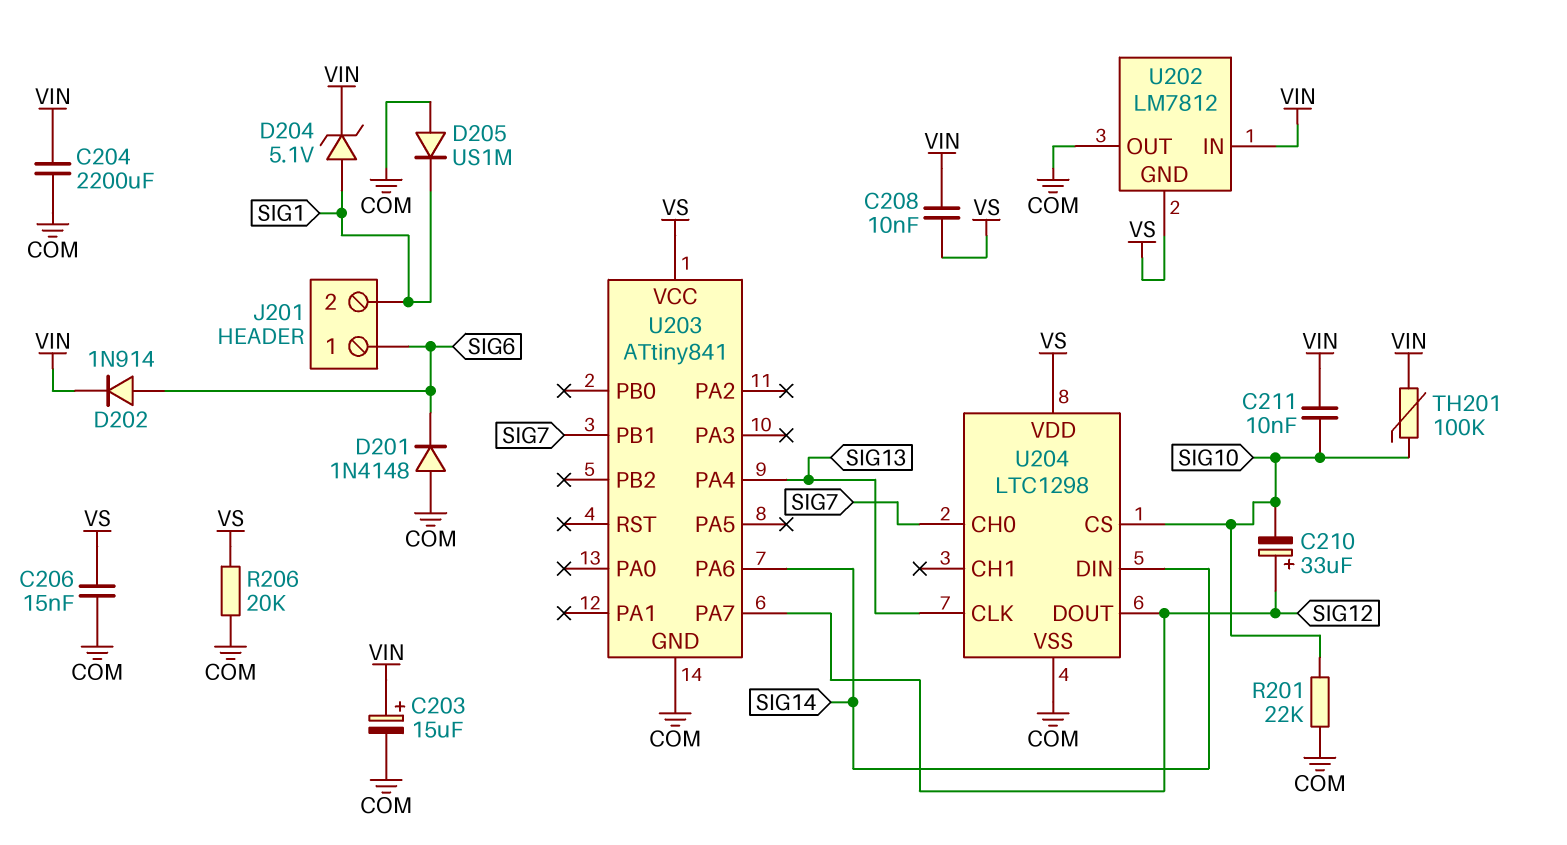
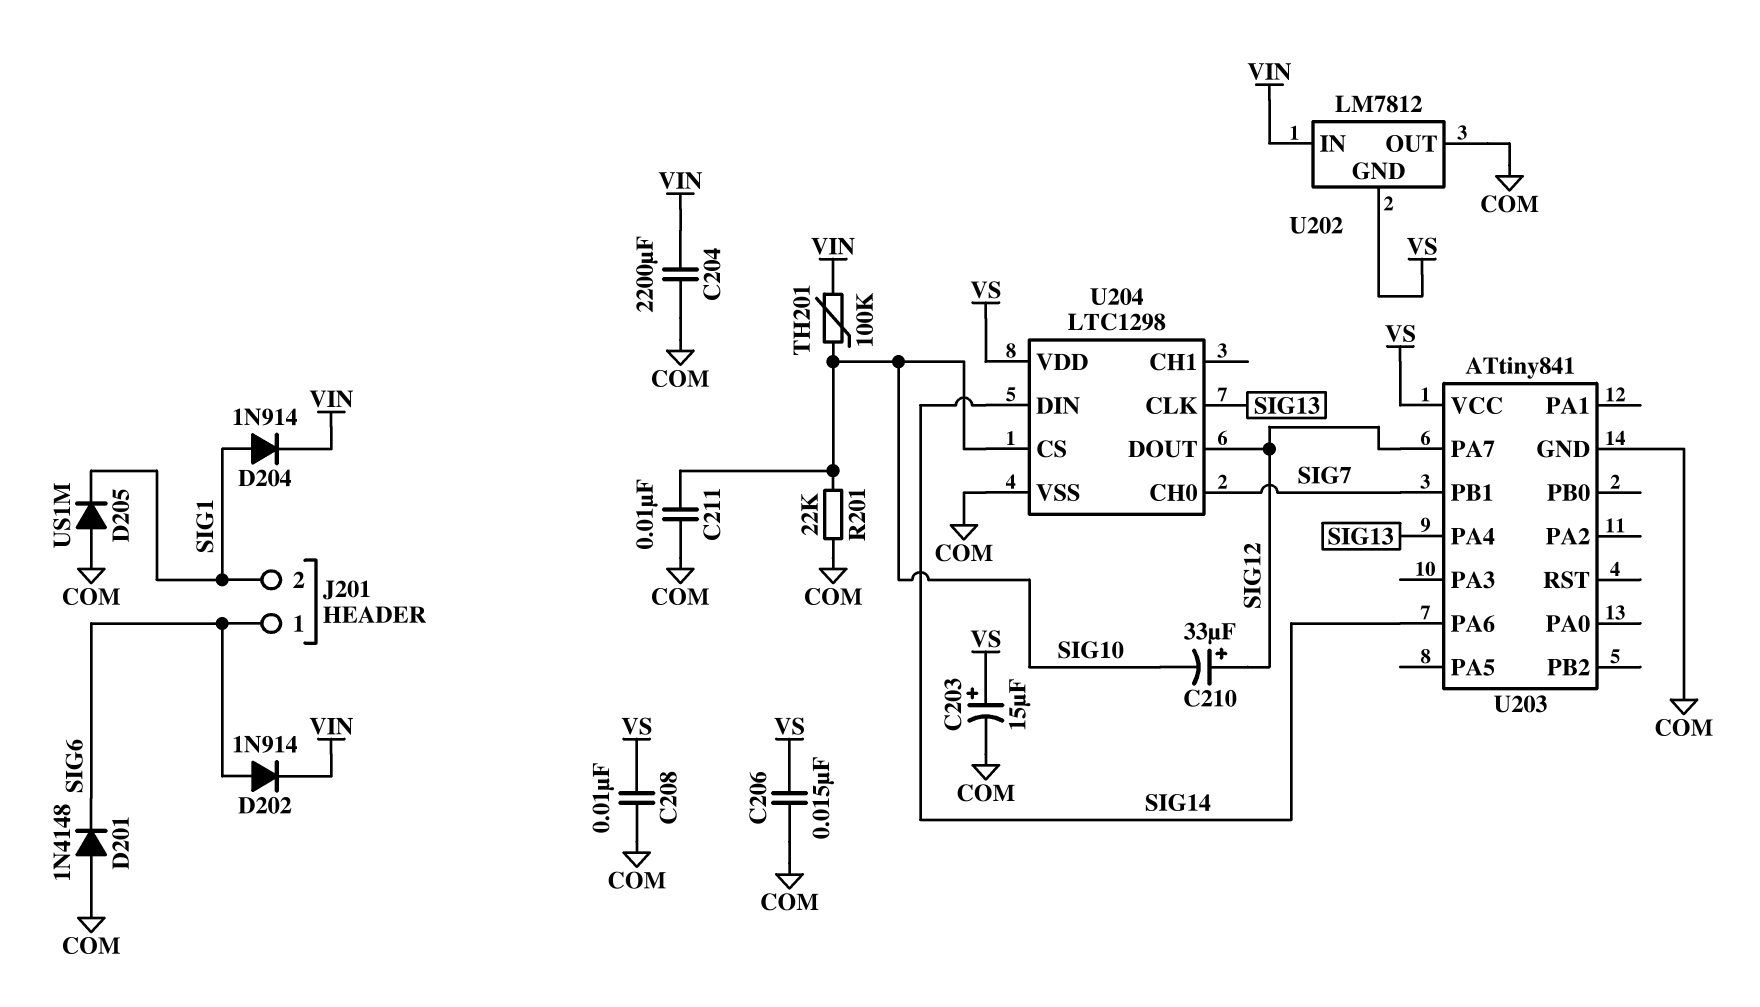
C203: 15uF (plus VIN, minus COM) -> 15uF (plus VS, minus COM)
C208: 10nF (VIN, VS) -> 10nF (COM, VS)
C211: 10nF (SIG10, VIN) -> 10nF (COM, SIG10)
D204: zener 5.1V (A SIG1, K VIN) -> diode 1N914 (A SIG1, K VIN)
R206: 20k (COM, VS) -> none

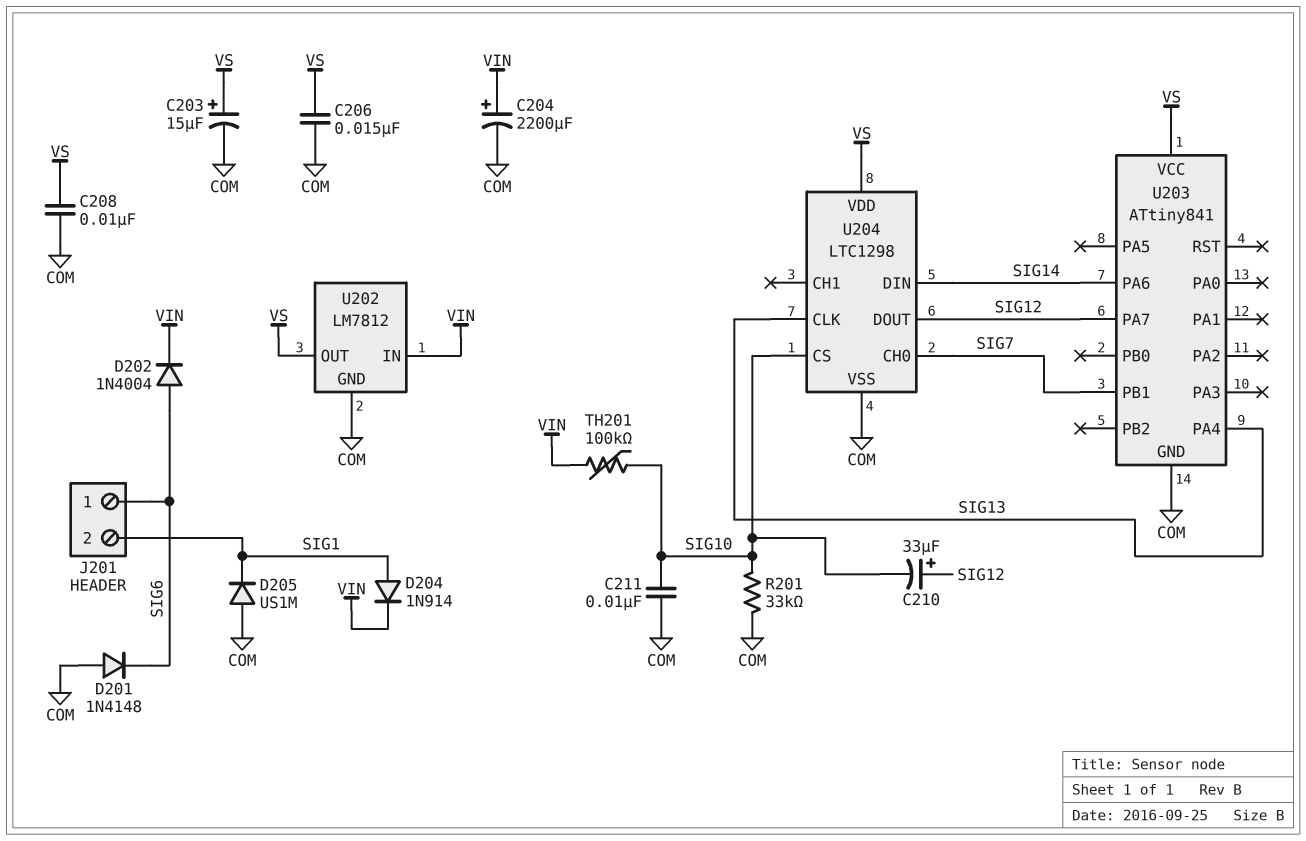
C204: 2200uF (COM, VIN) -> 2200uF (plus VIN, minus COM)
D202: diode 1N914 (A SIG6, K VIN) -> diode 1N4004 (A SIG6, K VIN)
R201: 22k (COM, SIG10) -> 33k (COM, SIG10)
U202 pin GND: VS -> COM
U202 pin OUT: COM -> VS

